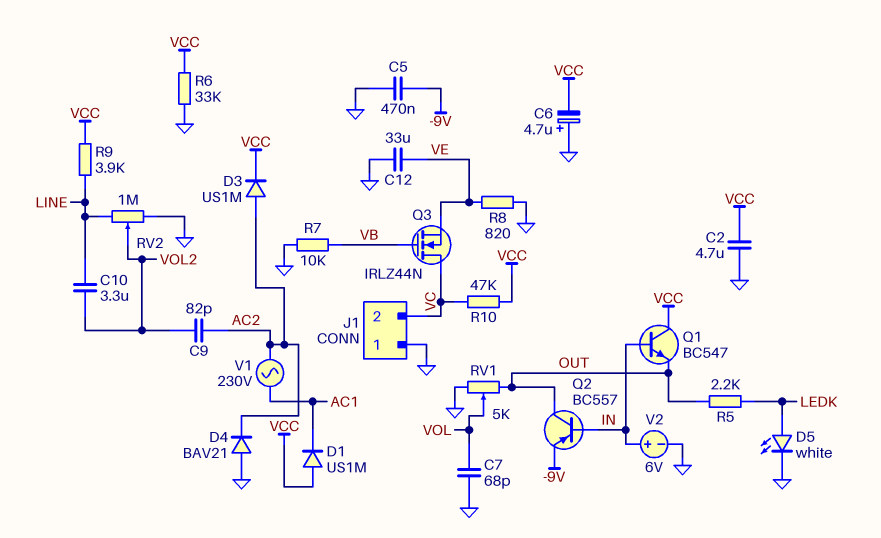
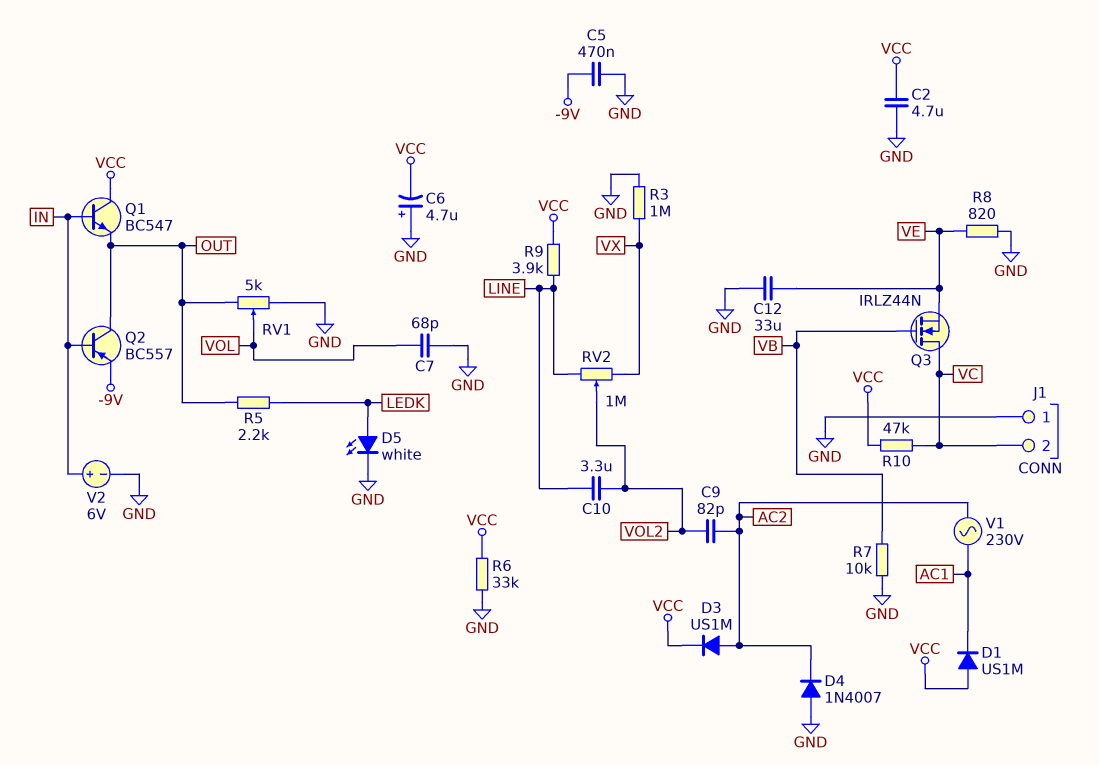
D4: diode BAV21 (A GND, K AC2) -> diode 1N4007 (A GND, K AC2)
R3: none -> 1M (GND, VX)
RV2: 1M (GND, LINE, wiper VOL2) -> 1M (LINE, VX, wiper VOL2)

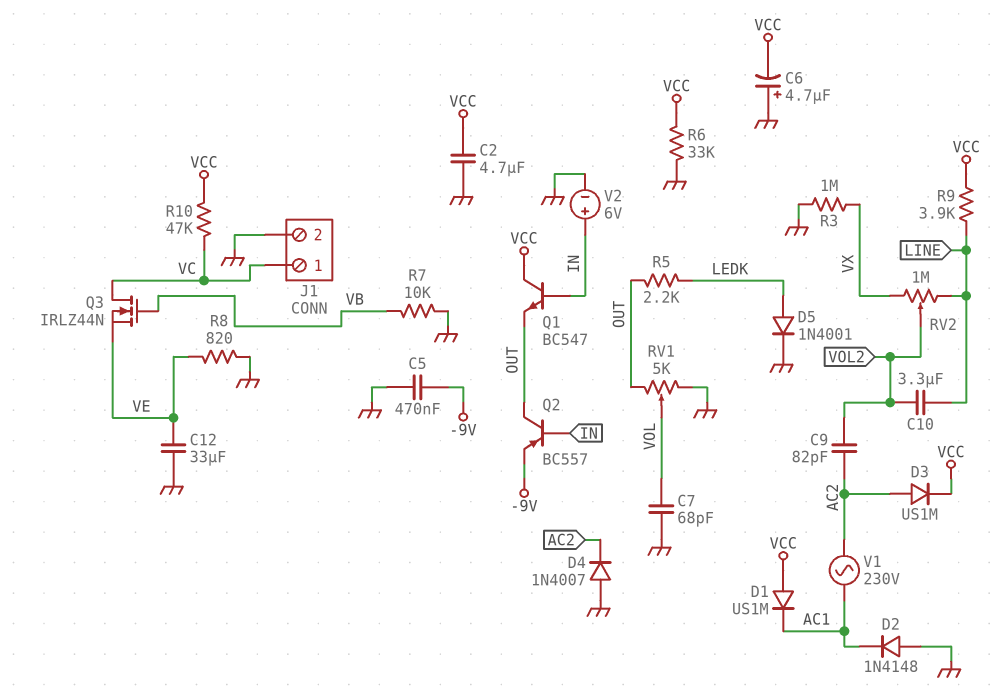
D2: none -> diode 1N4148 (A GND, K AC1)
D5: LED white (A LEDK, K GND) -> diode 1N4001 (A LEDK, K GND)
J1 pin 1: GND -> VC
J1 pin 2: VC -> GND

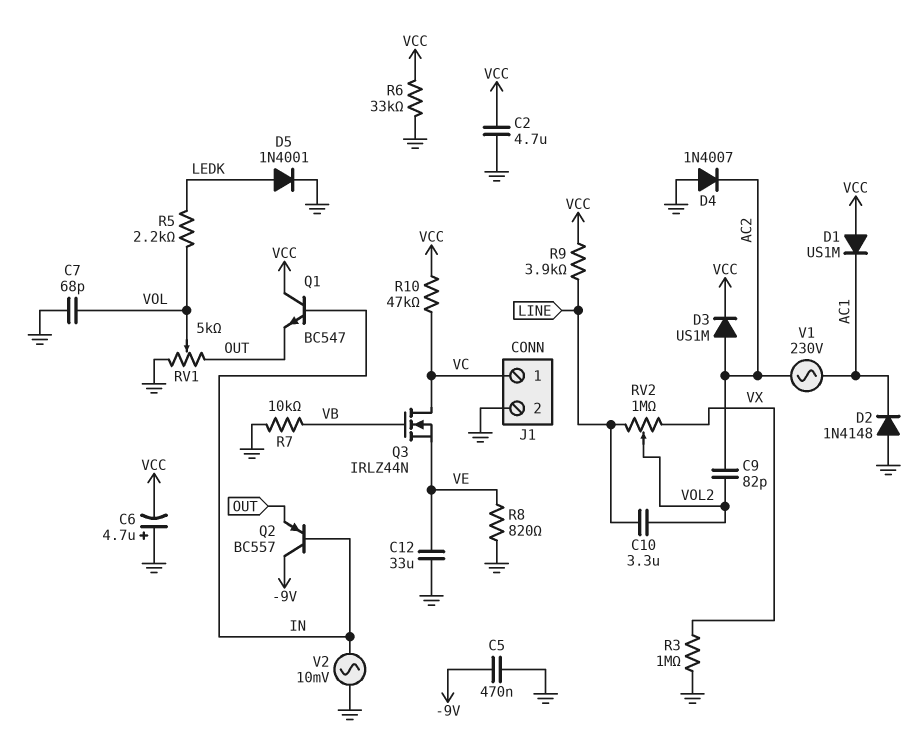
Q2: PNP BC557 (B IN, C OUT, E -9V) -> PNP BC557 (B IN, C -9V, E OUT)
R5: 2.2k (LEDK, OUT) -> 2.2k (LEDK, VOL)
V2: 6V (plus IN, minus GND) -> AC 10mV (GND, IN)

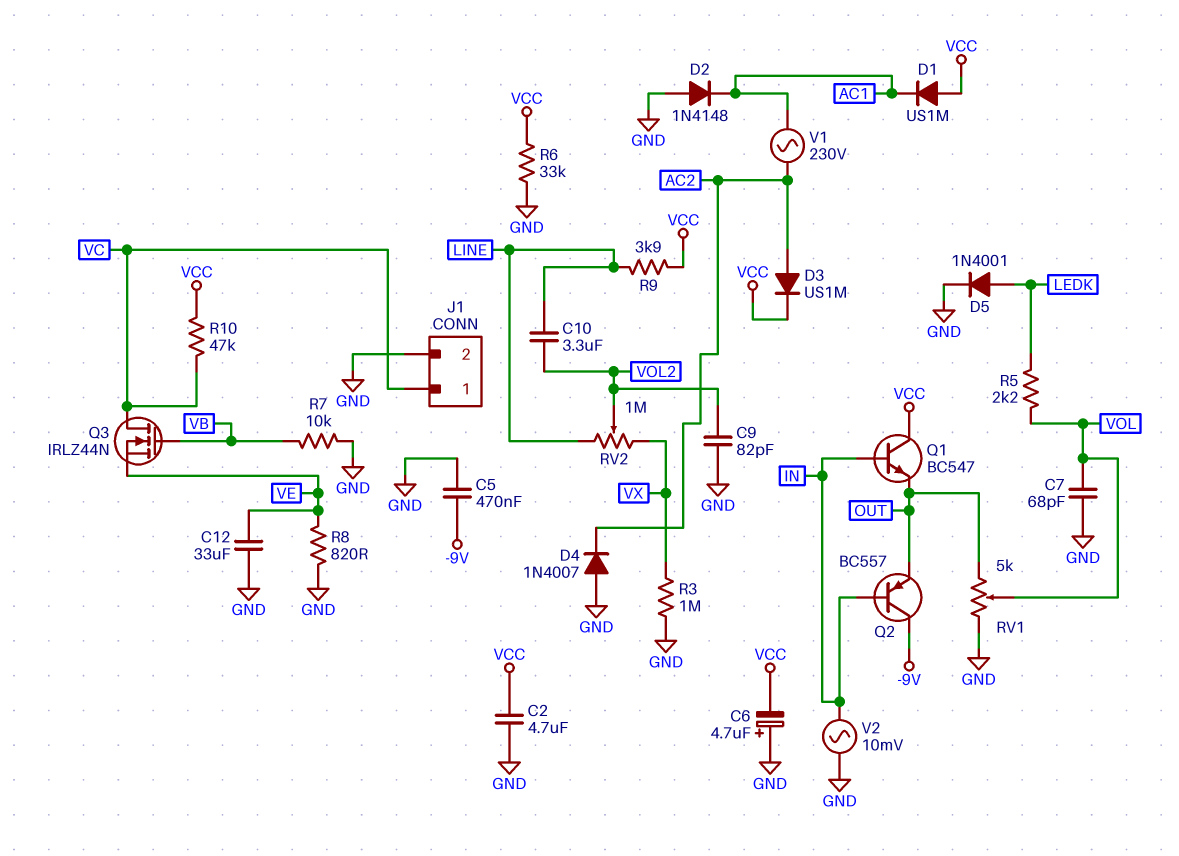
C9: 82pF (AC2, VOL2) -> 82pF (GND, VOL2)

